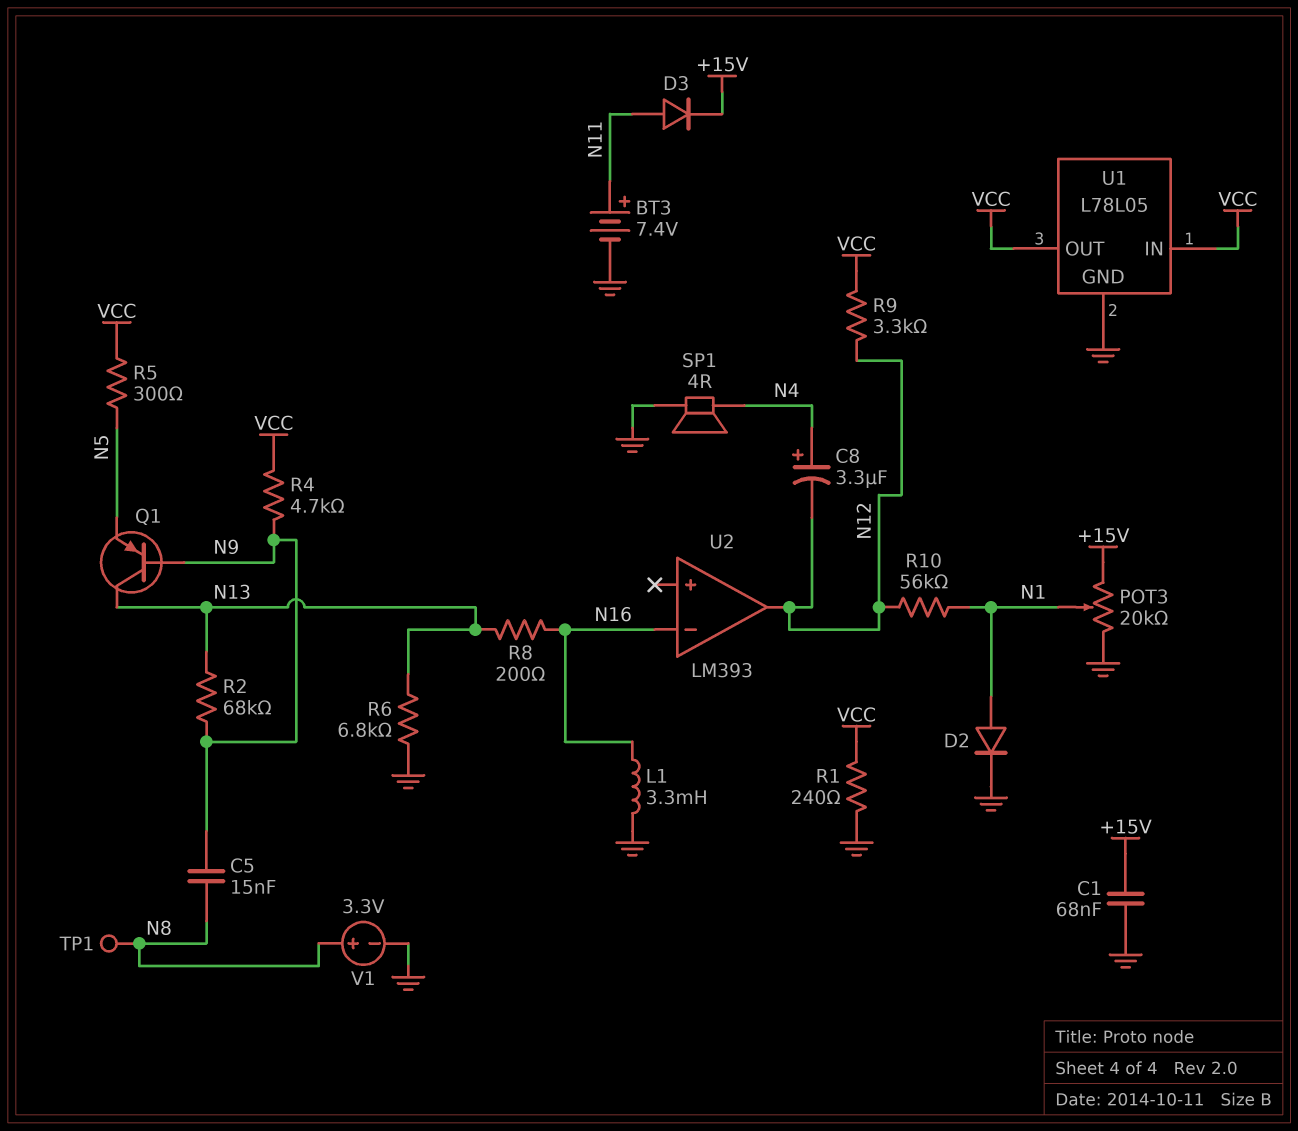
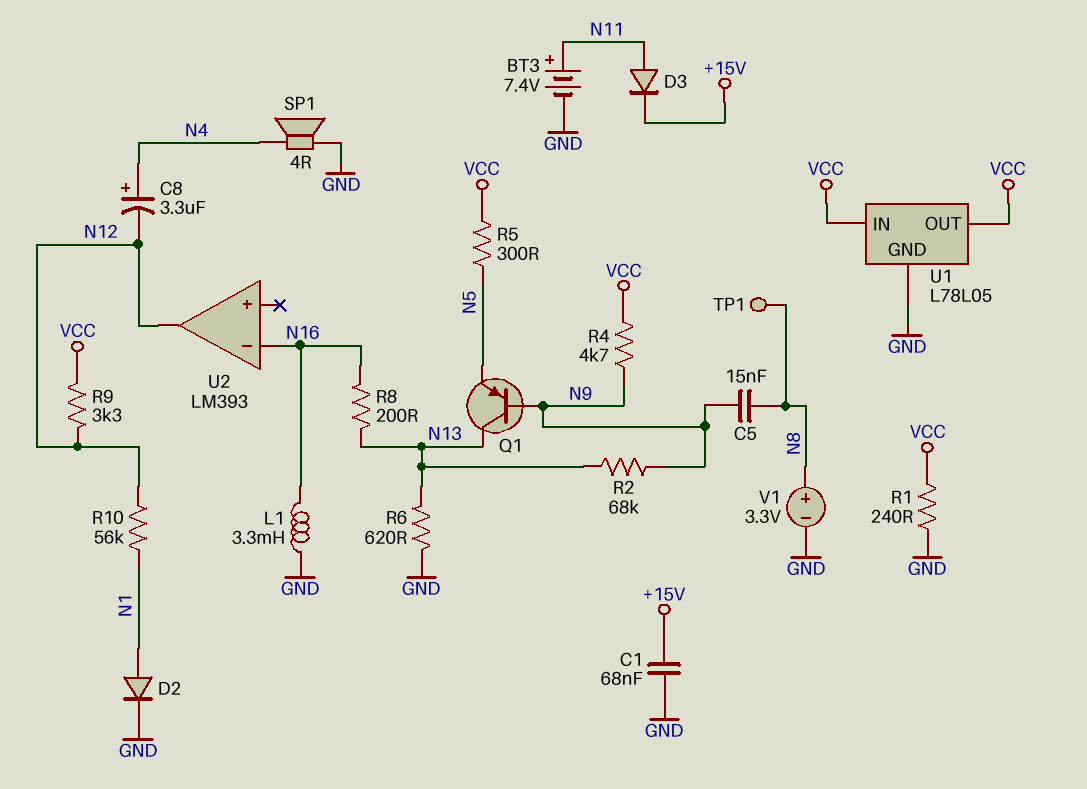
POT3: 20k (+15V, GND, wiper N1) -> none
R6: 6.8k (GND, N13) -> 620 (GND, N13)

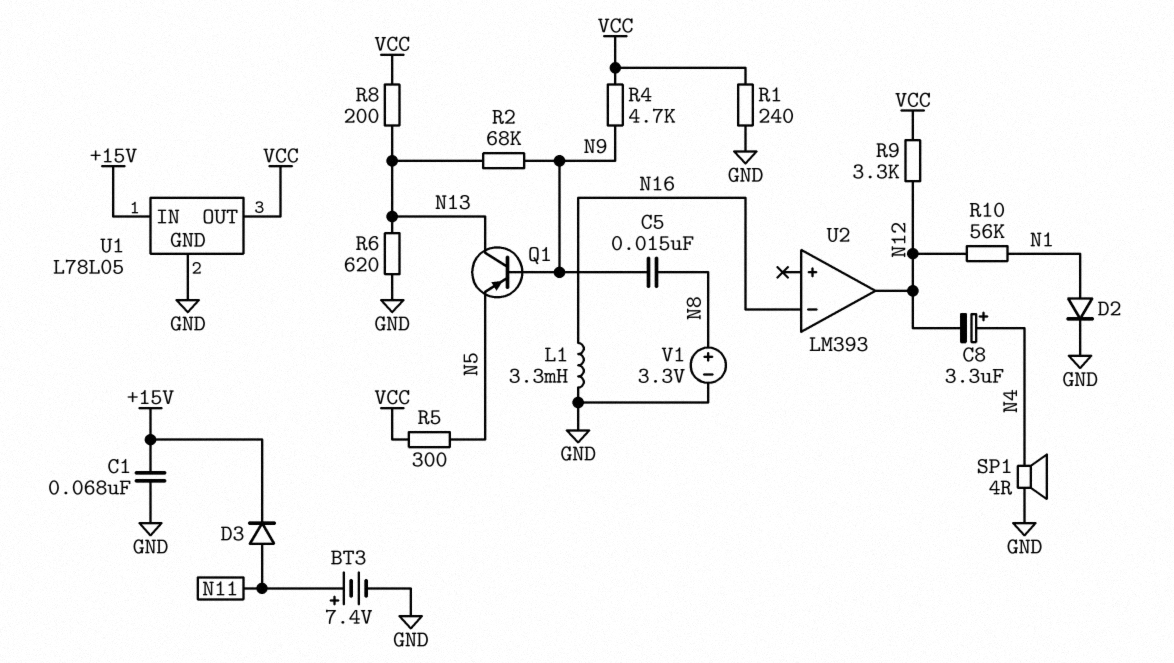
R8: 200 (N13, N16) -> 200 (N13, VCC)
TP1: test point (N8) -> none
U1 pin IN: VCC -> +15V

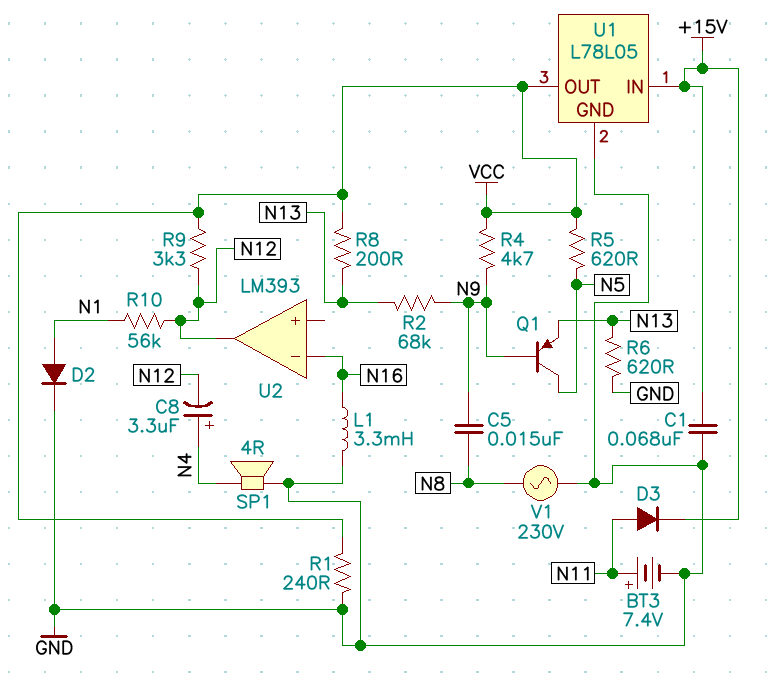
Q1: PNP (B N9, C N13, E N5) -> PNP (B N9, C N5, E N13)
R5: 300 (N5, VCC) -> 620 (N5, VCC)
V1: 3.3V (plus N8, minus GND) -> AC 230V (GND, N8)

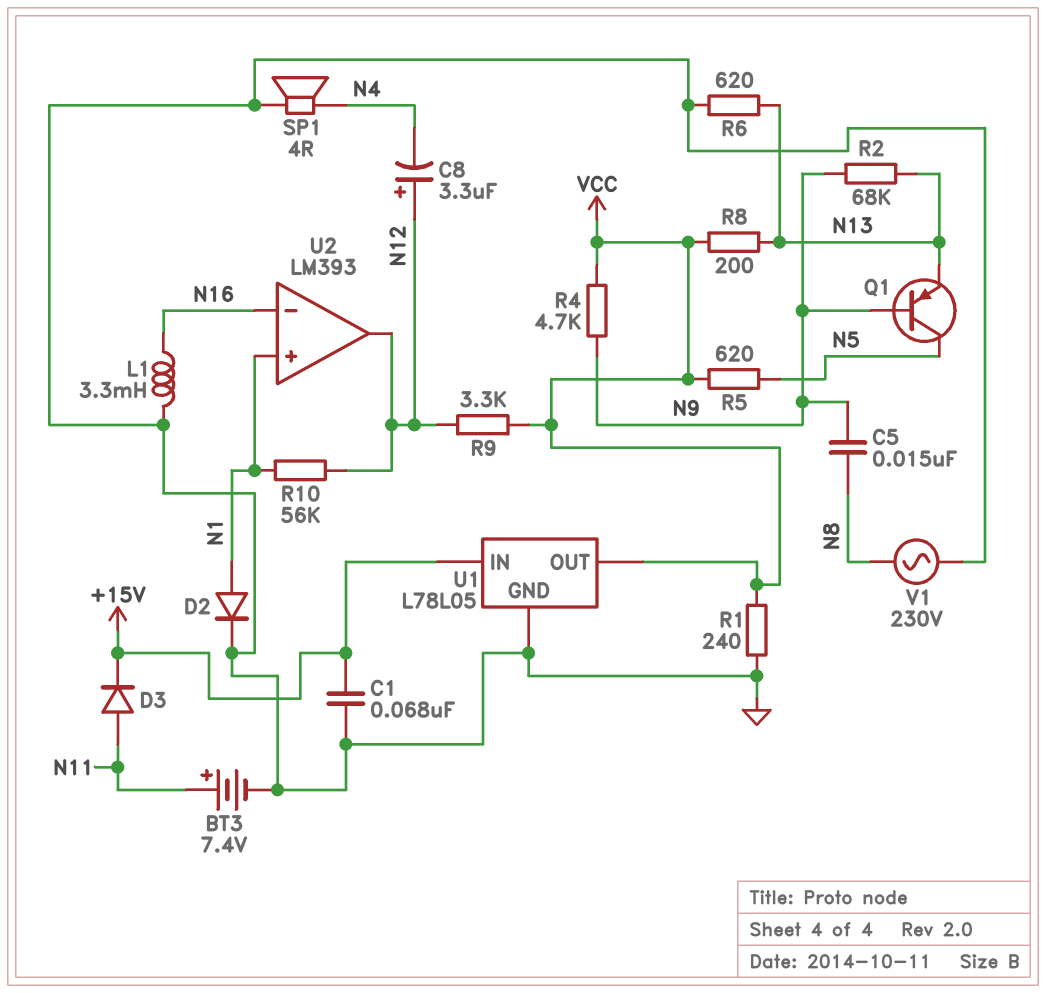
C8: 3.3uF (plus N4, minus N12) -> 3.3uF (plus N12, minus N4)
U2 pin in+: none -> N1

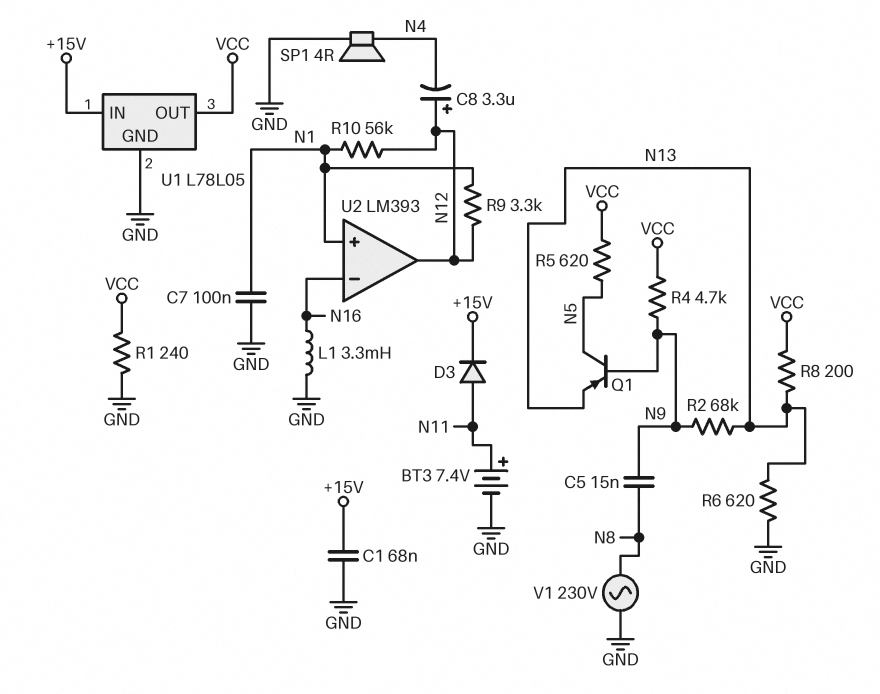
C7: none -> 100nF (GND, N1)
D2: diode (A N1, K GND) -> none
R9: 3.3k (N12, VCC) -> 3.3k (N1, N12)

